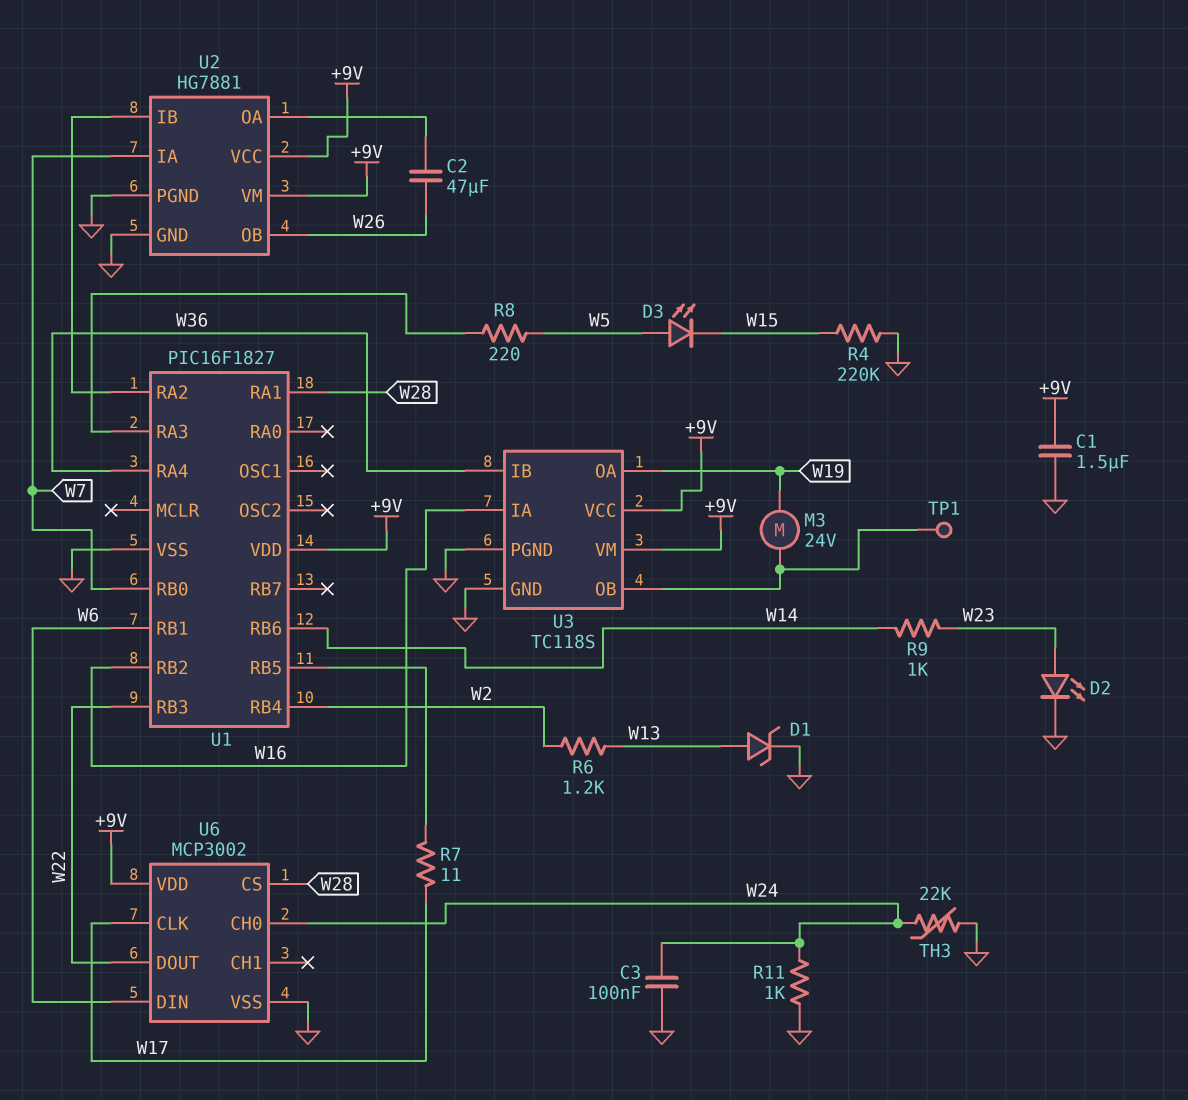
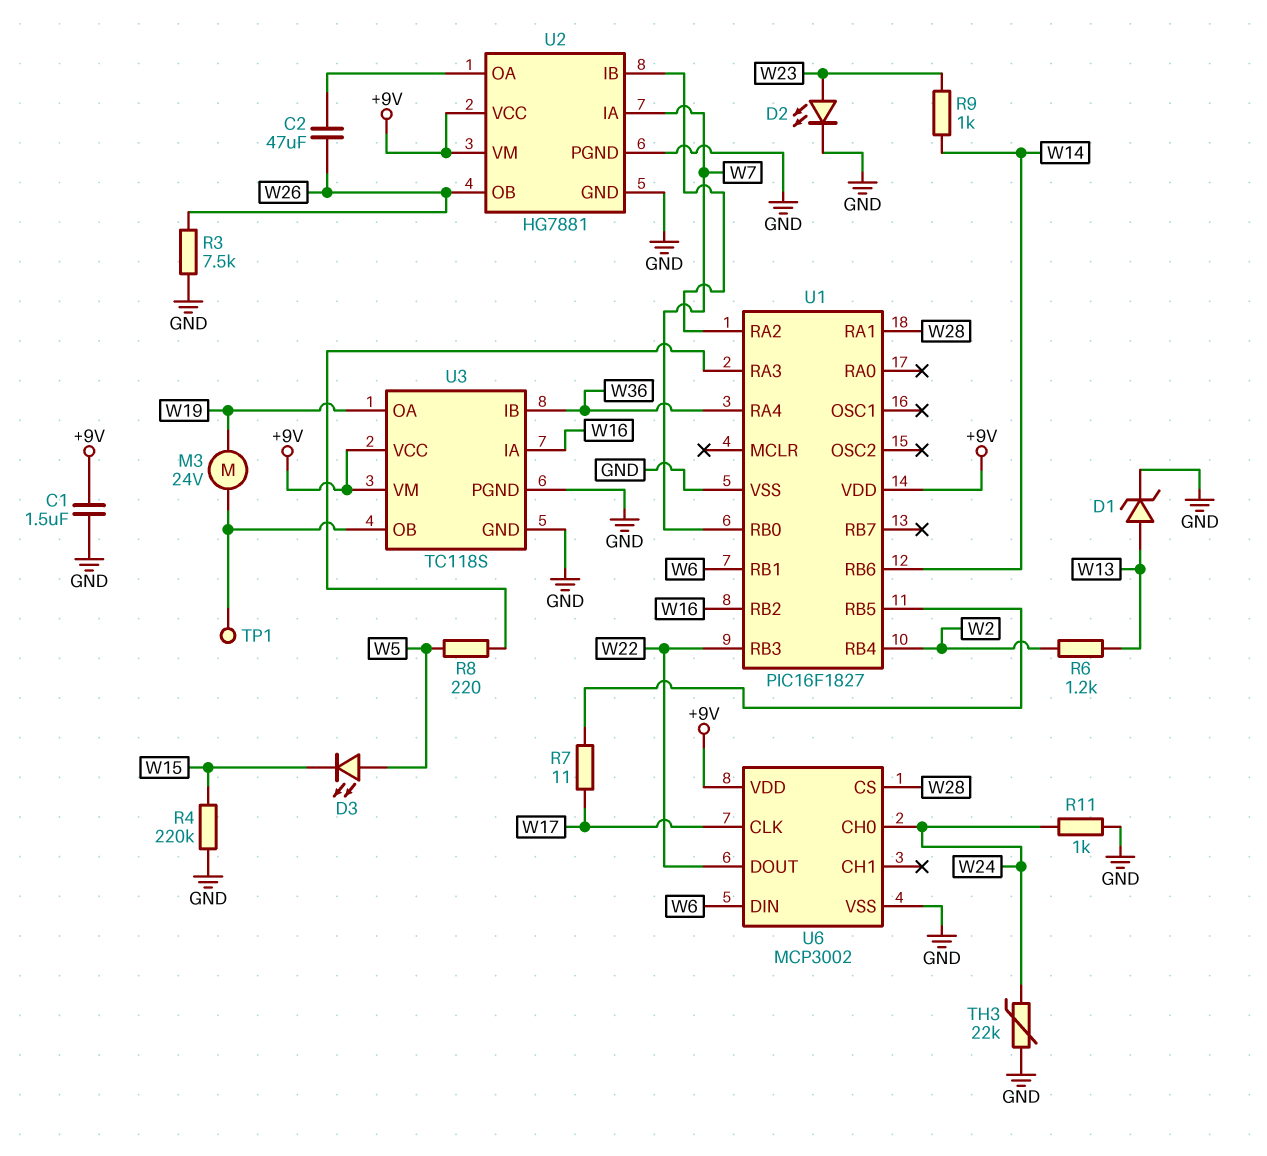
C3: 100nF (GND, W24) -> none
R3: none -> 7.5k (GND, W26)

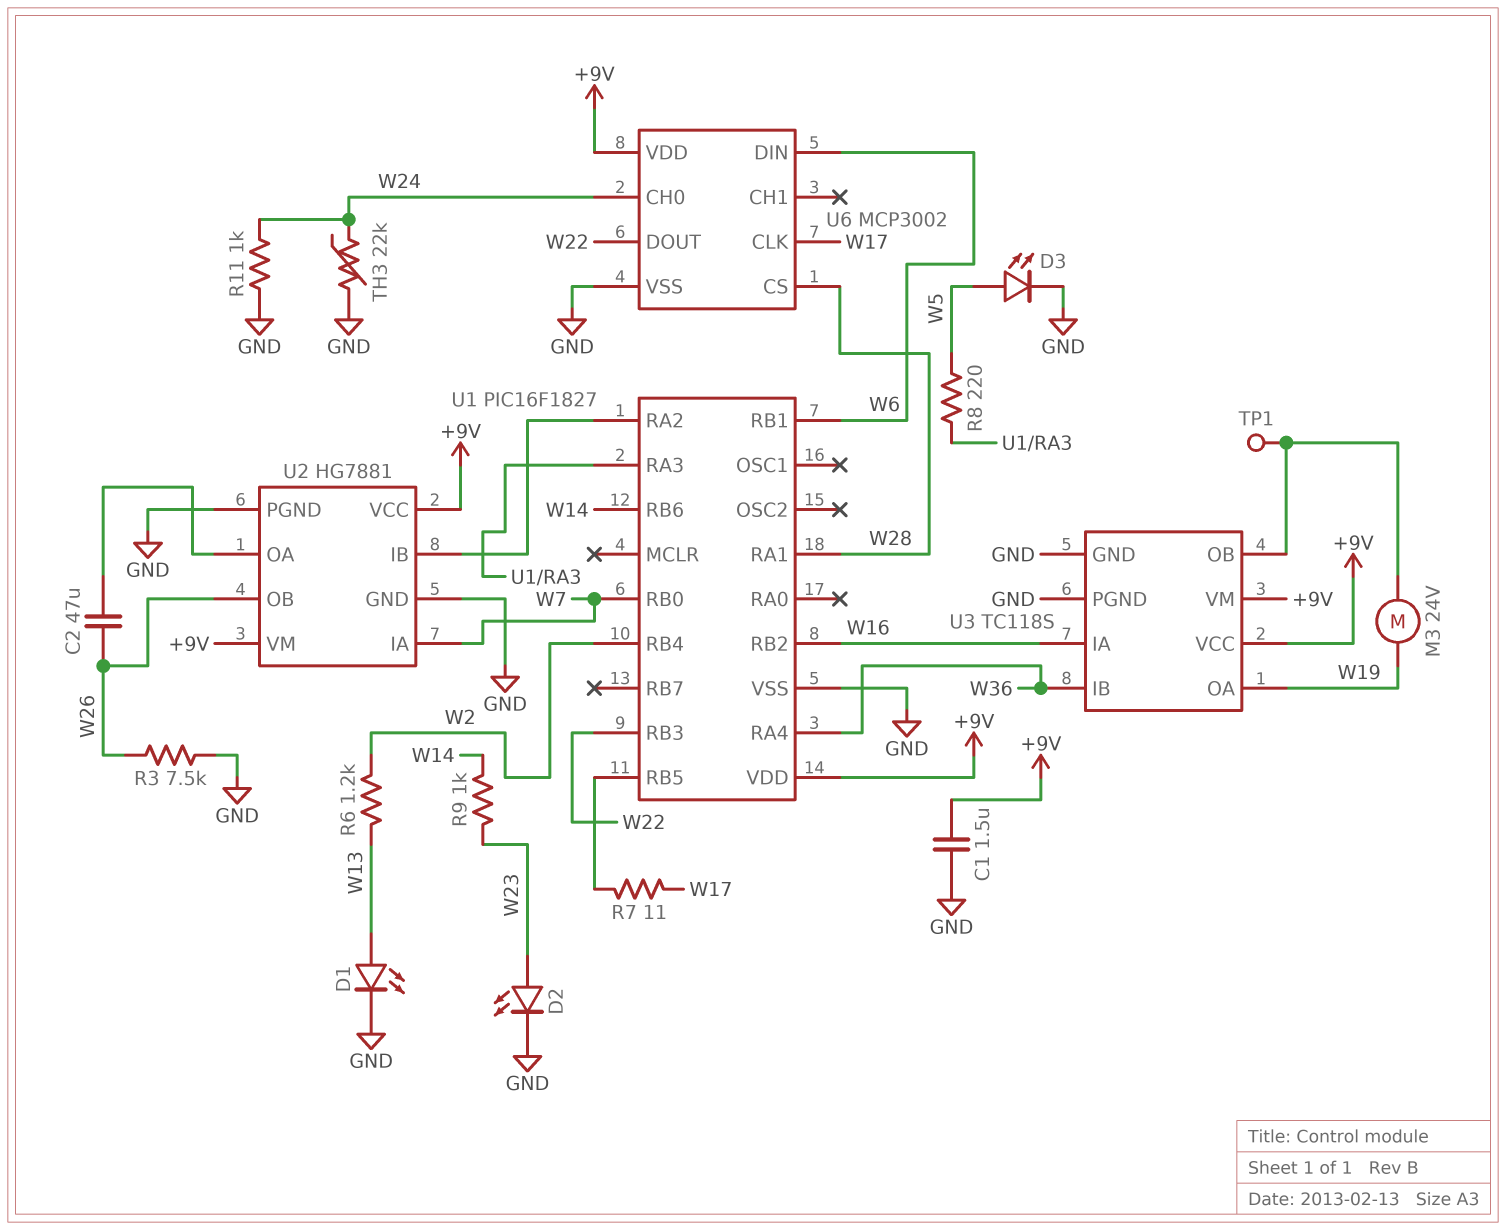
D1: zener (A W13, K GND) -> LED (A W13, K GND)
D3: LED (A W5, K W15) -> LED (A W5, K GND)
R4: 220k (GND, W15) -> none

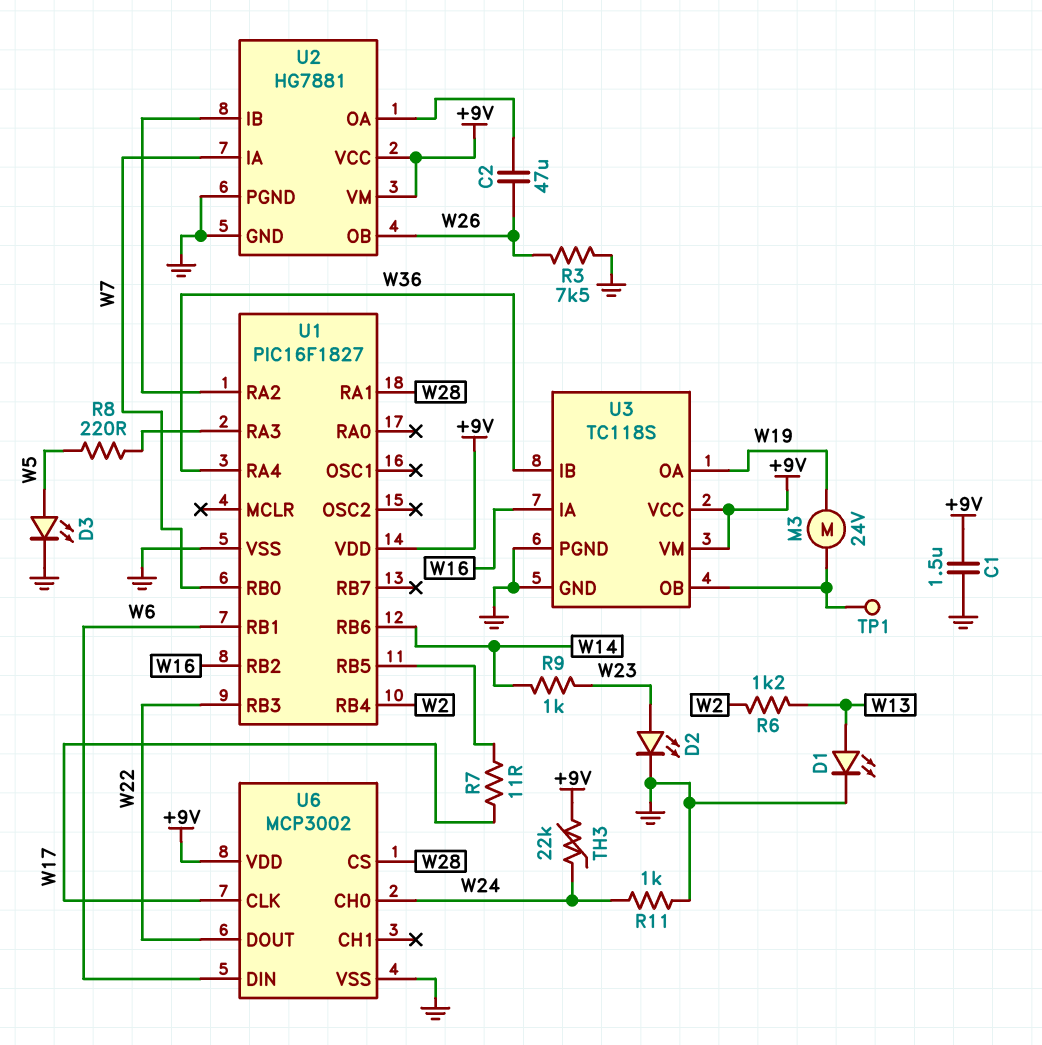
TH3: 22k (GND, W24) -> 22k (+9V, W24)

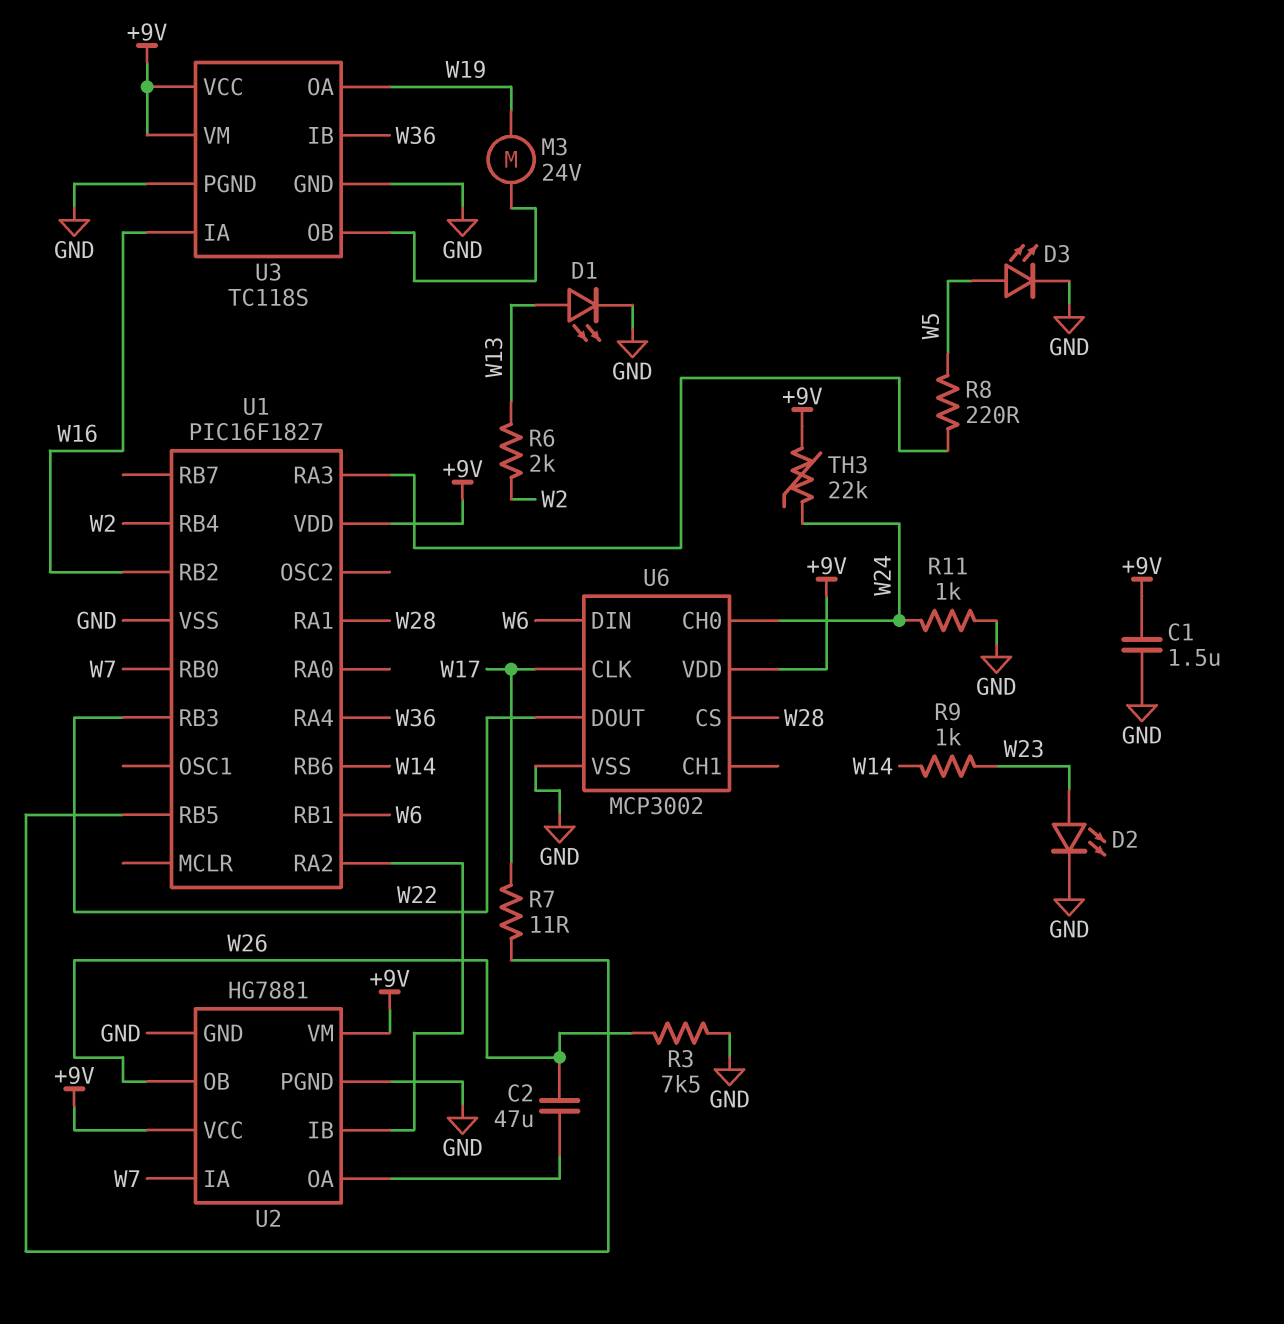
R6: 1.2k (W2, W13) -> 2k (W2, W13)
TP1: test point (U3/OB) -> none

